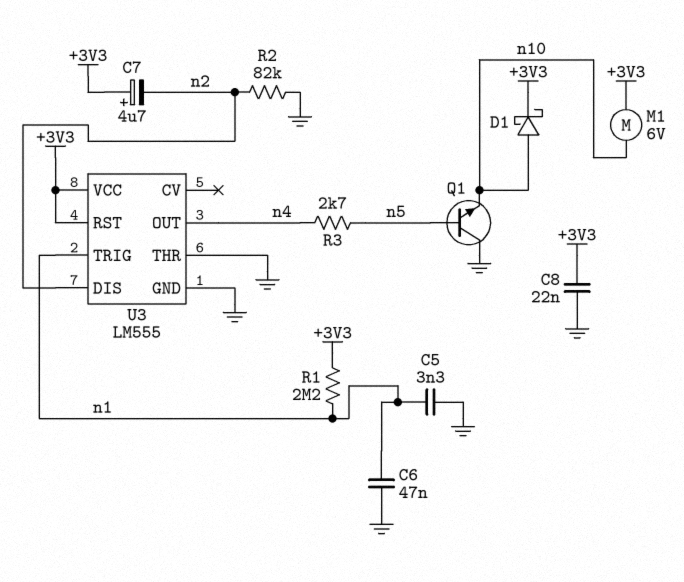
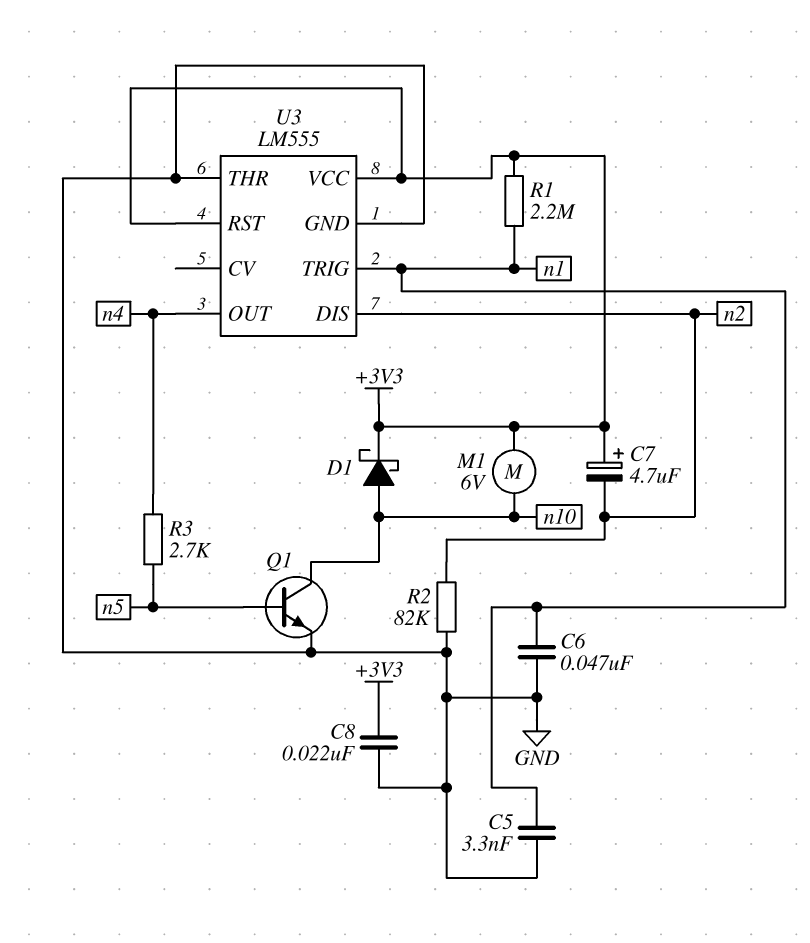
Q1: NPN (B n5, C GND, E n10) -> NPN (B n5, C n10, E GND)

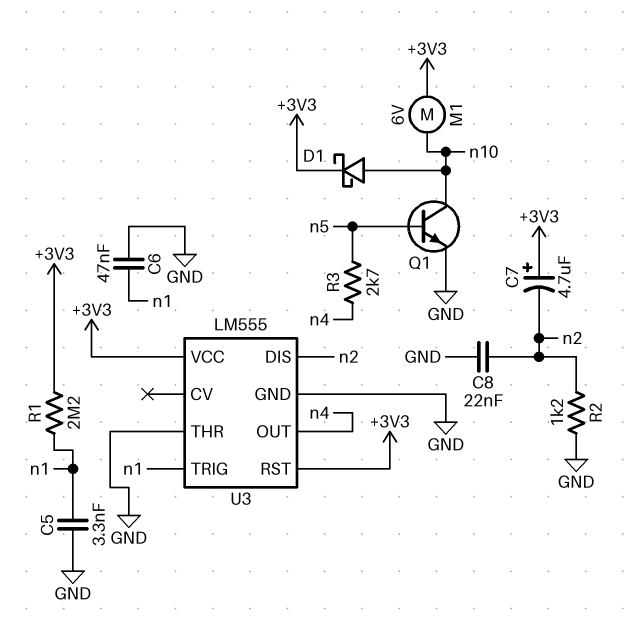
C8: 22nF (+3V3, GND) -> 22nF (GND, n2)
R2: 82k (GND, n2) -> 1.2k (GND, n2)

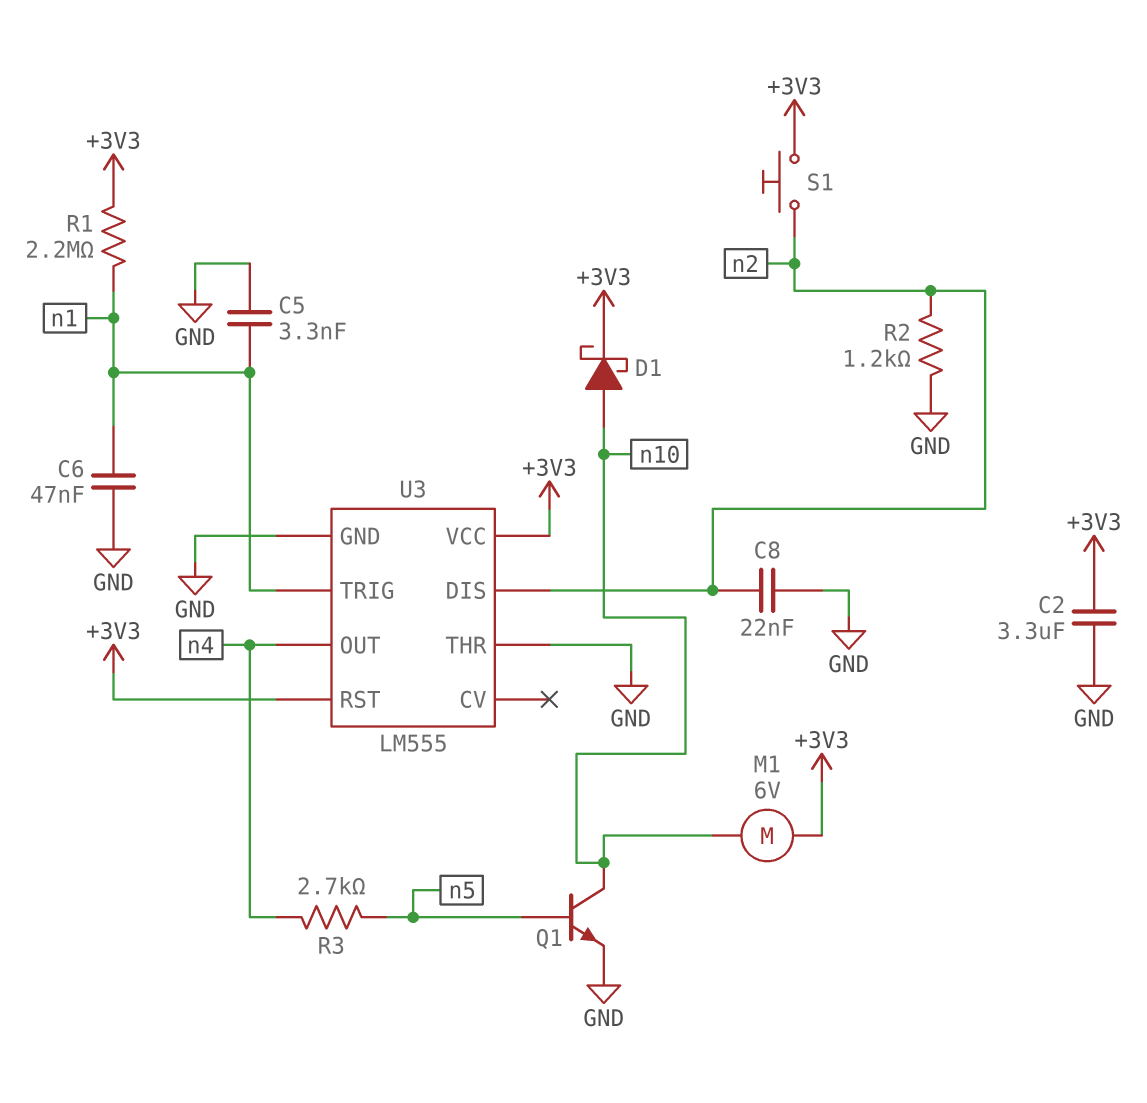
C2: none -> 3.3uF (+3V3, GND)
C7: 4.7uF (plus +3V3, minus n2) -> none
S1: none -> button (+3V3, n2)

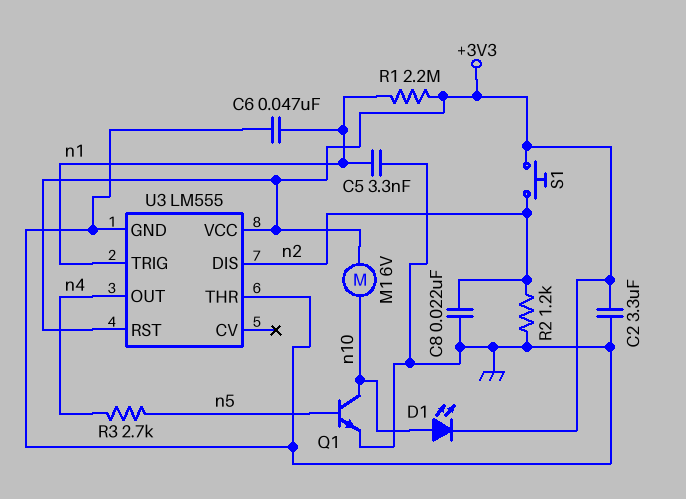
D1: schottky (A n10, K +3V3) -> LED (A n10, K +3V3)

